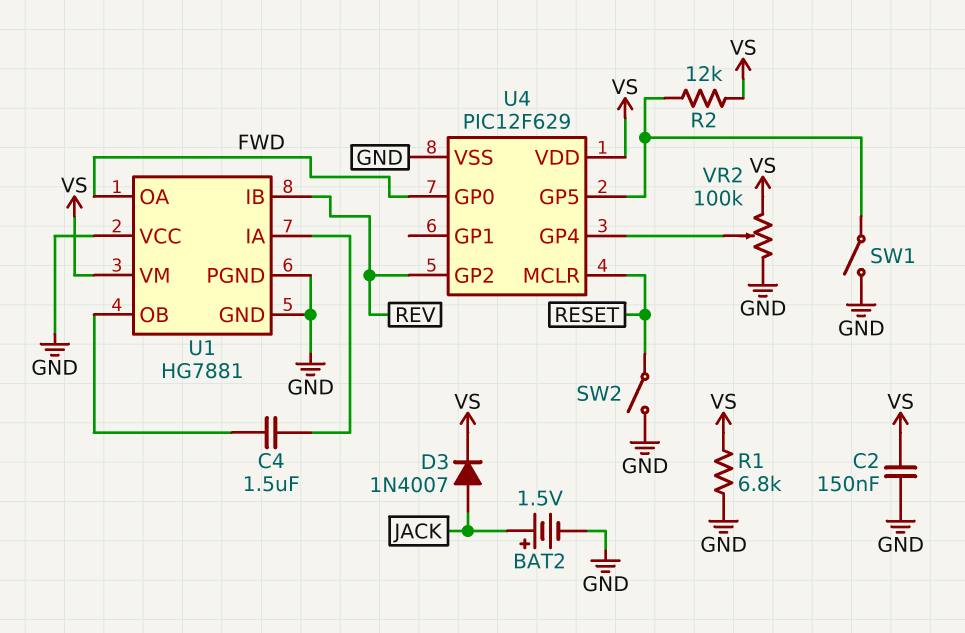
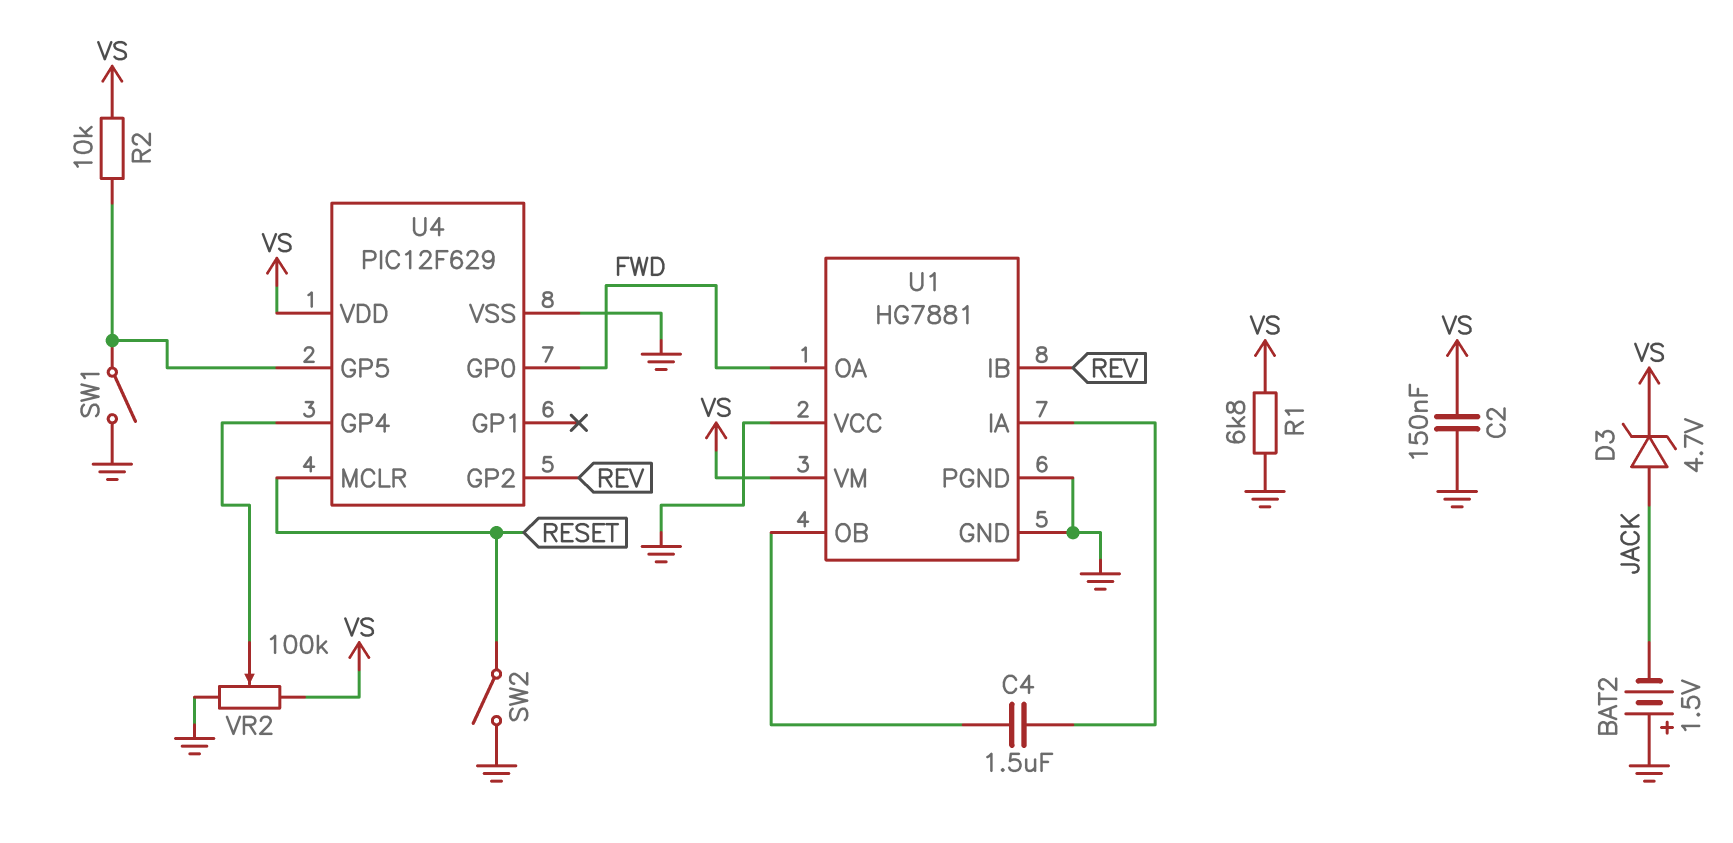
BAT2: 1.5V (plus JACK, minus GND) -> 1.5V (plus GND, minus JACK)
D3: diode 1N4007 (A JACK, K VS) -> zener 4.7V (A JACK, K VS)
R2: 12k (U4/GP5, VS) -> 10k (U4/GP5, VS)

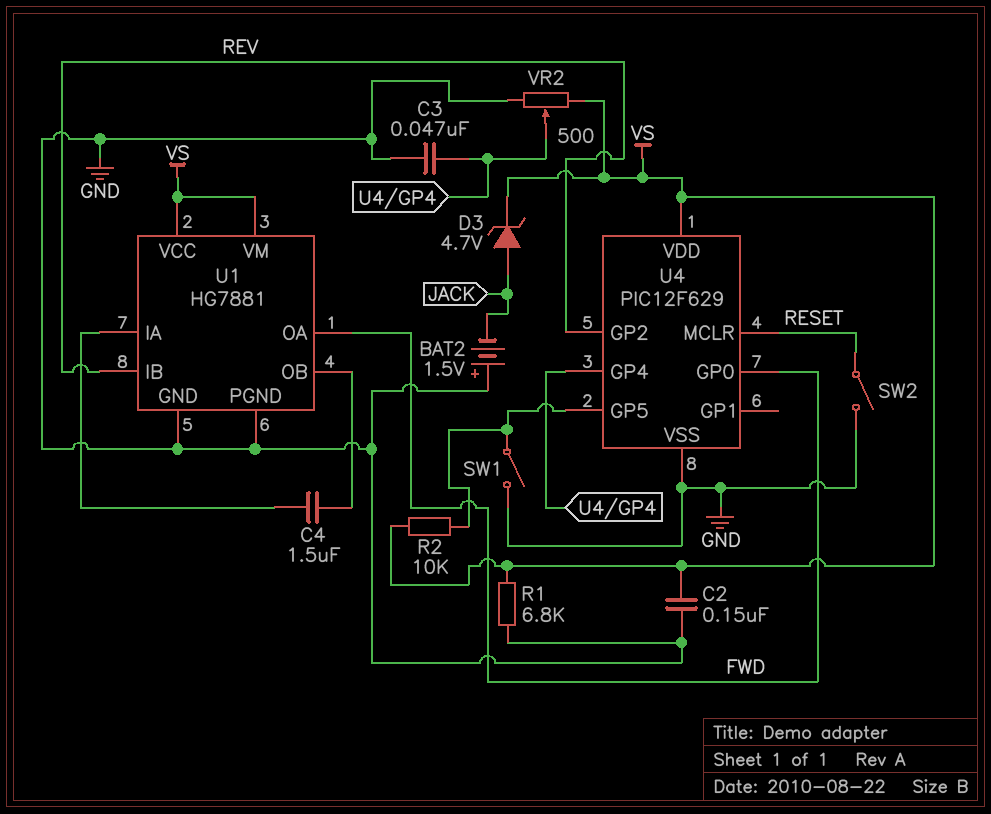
C3: none -> 47nF (GND, U4/GP4)
U1 pin VCC: GND -> VS
VR2: 100k (GND, VS, wiper U4/GP4) -> 500 (GND, VS, wiper U4/GP4)

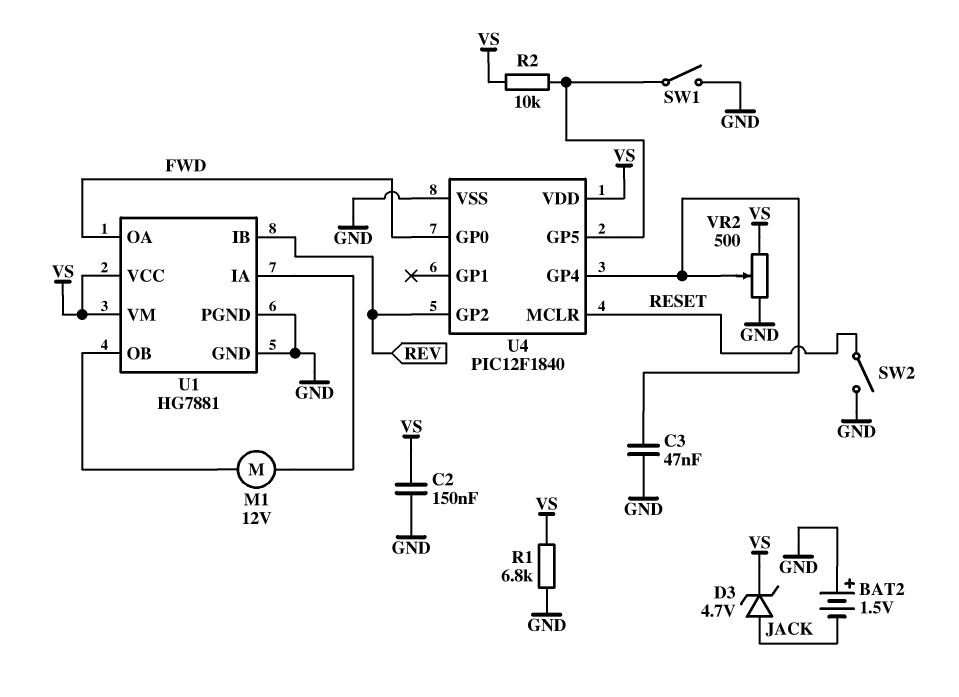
C4: 1.5uF (U1/IA, U1/OB) -> none
M1: none -> motor 12V (U1/IA, U1/OB)
U4: PIC12F629 -> PIC12F1840

